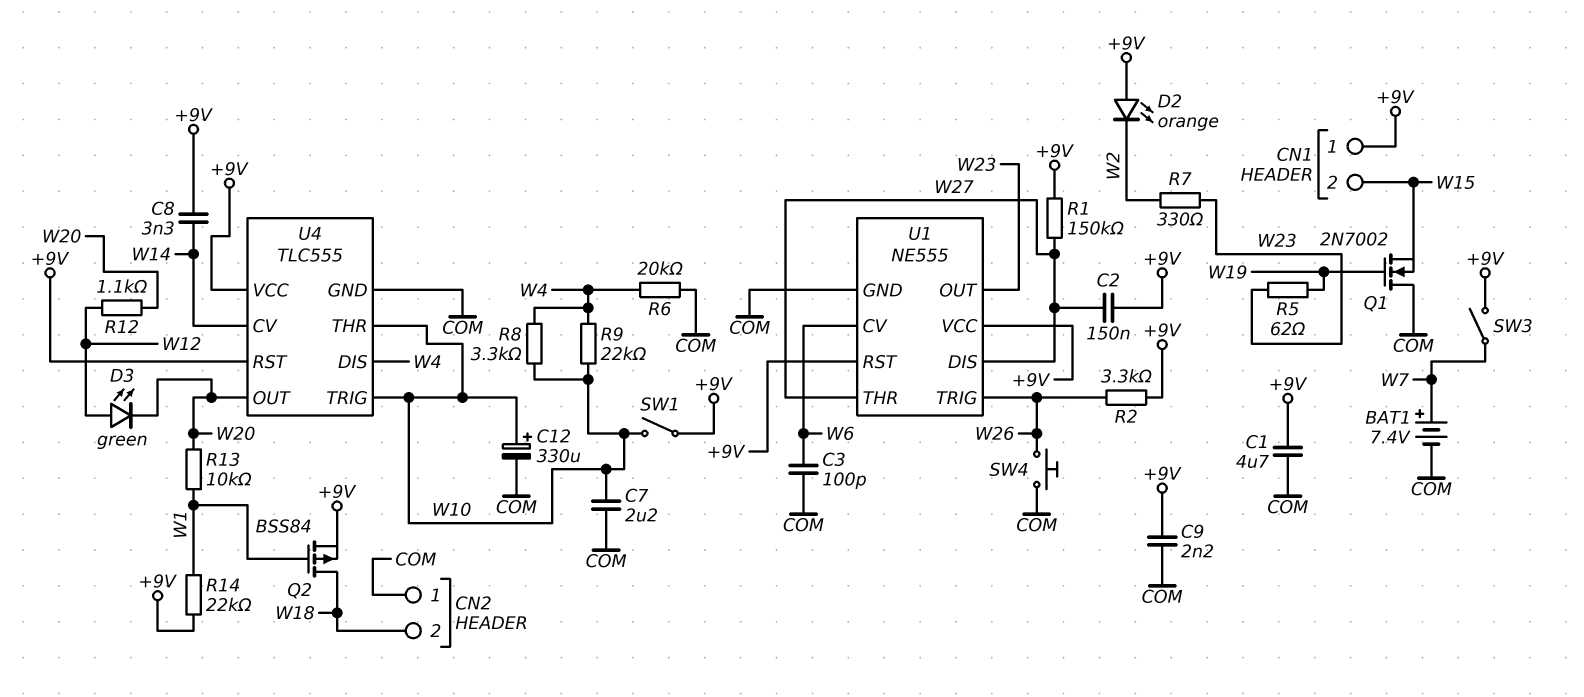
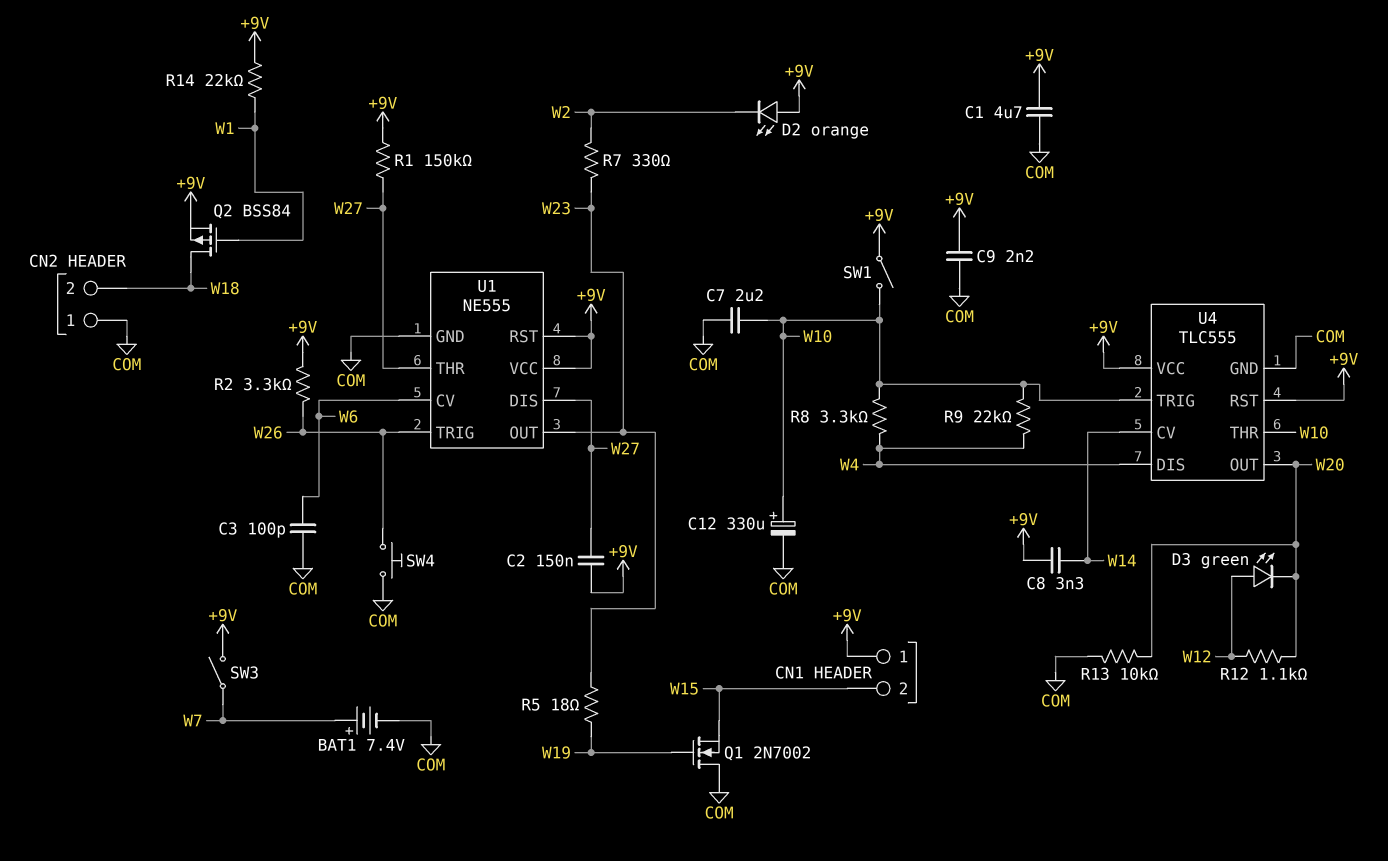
R5: 62 (W19, W23) -> 18 (W19, W23)
R6: 20k (COM, W4) -> none
R13: 10k (W1, W20) -> 10k (COM, W20)

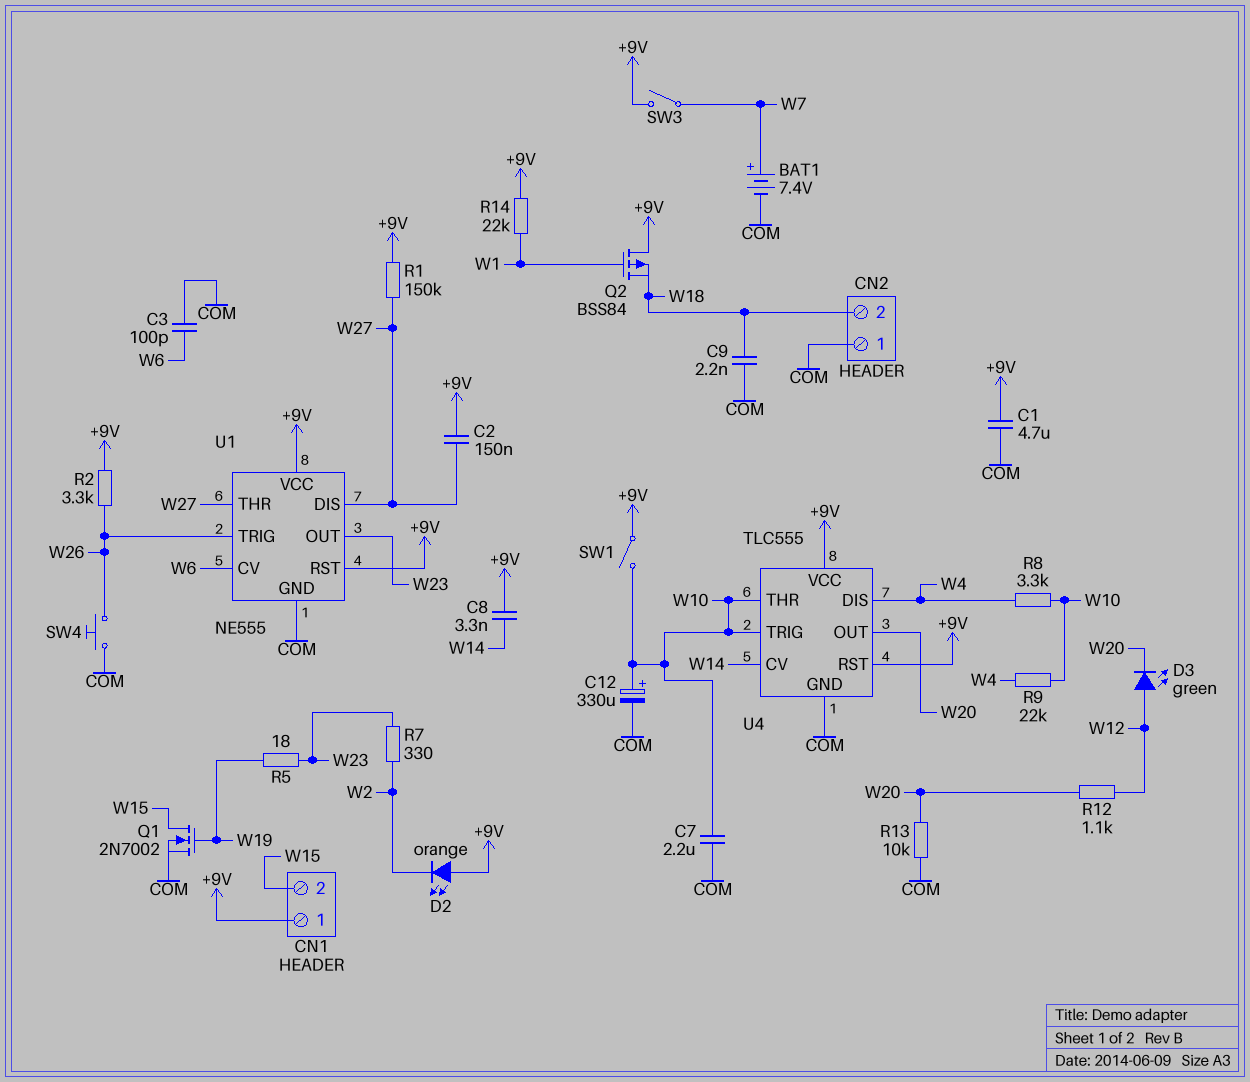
C9: 2.2nF (+9V, COM) -> 2.2nF (COM, W18)
Q1: NMOS 2N7002 (G W19, D COM, S W15) -> NMOS 2N7002 (G W19, D W15, S COM)
Q2: PMOS BSS84 (G W1, D W18, S +9V) -> PMOS BSS84 (G W1, D +9V, S W18)

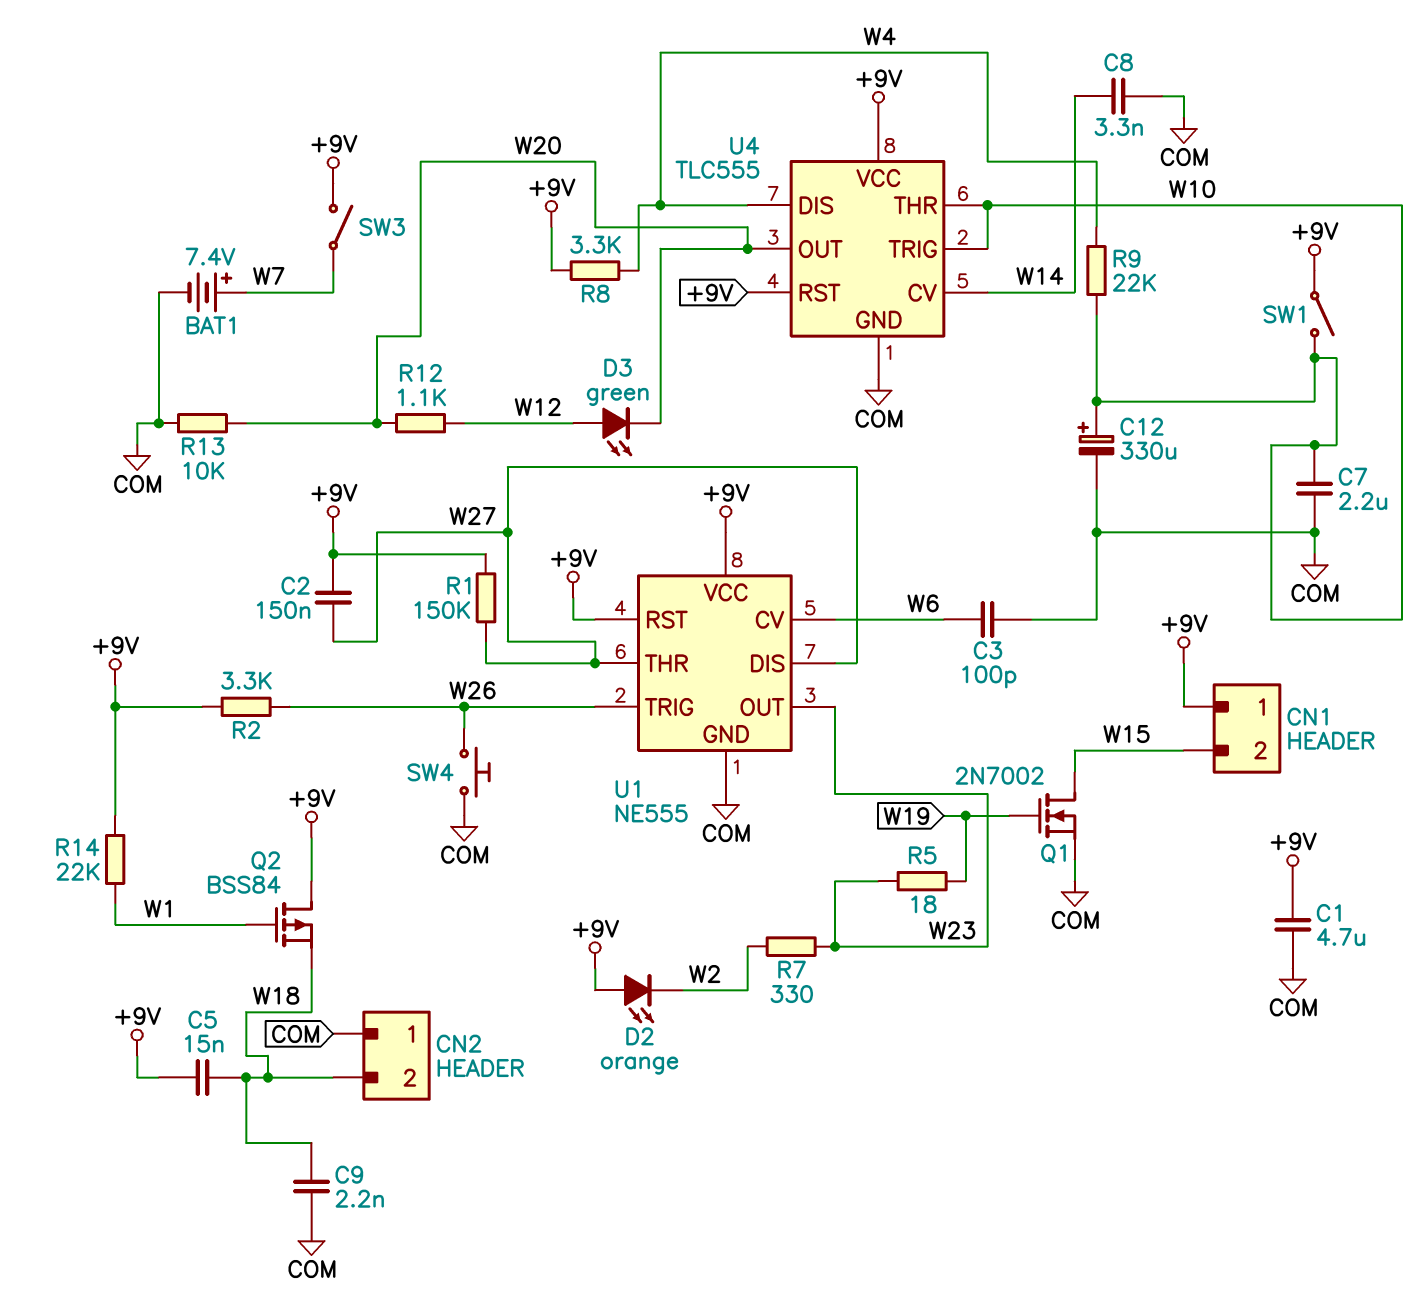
C5: none -> 15nF (+9V, W18)
C8: 3.3nF (+9V, W14) -> 3.3nF (COM, W14)
R8: 3.3k (W4, W10) -> 3.3k (+9V, W4)

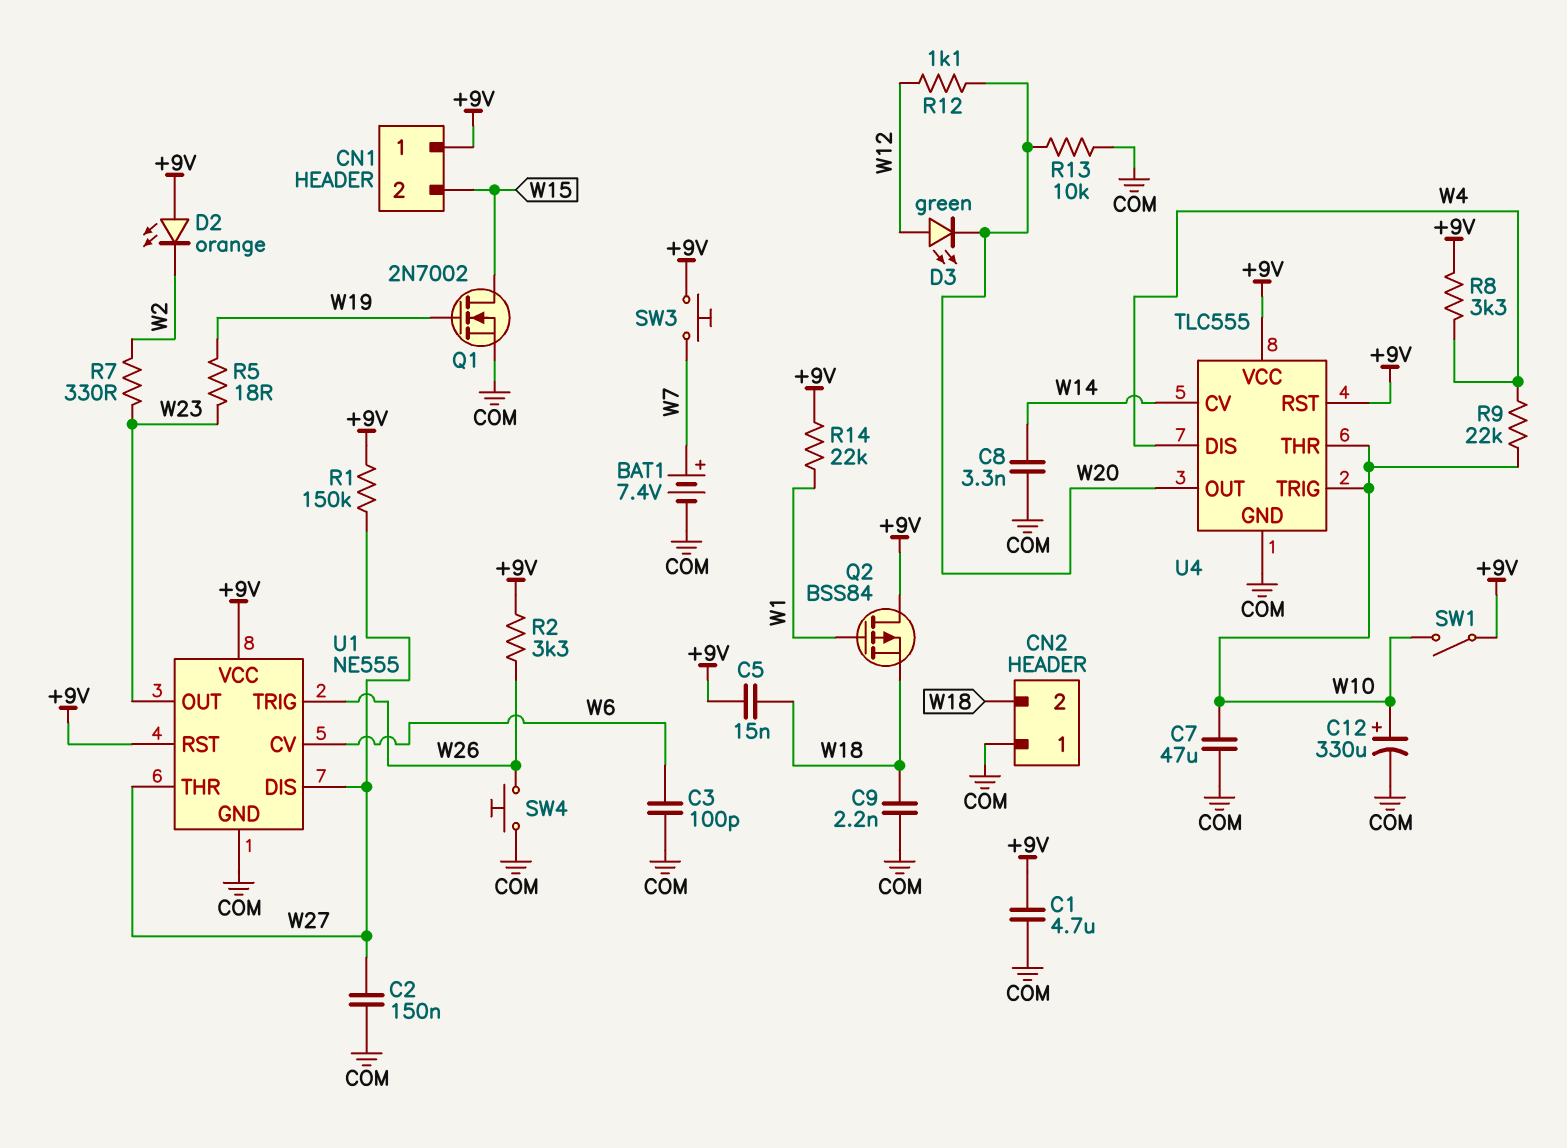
C2: 150nF (+9V, W27) -> 150nF (COM, W27)
C7: 2.2uF (COM, W10) -> 47uF (COM, W10)
SW3: switch (+9V, W7) -> button (+9V, W7)

